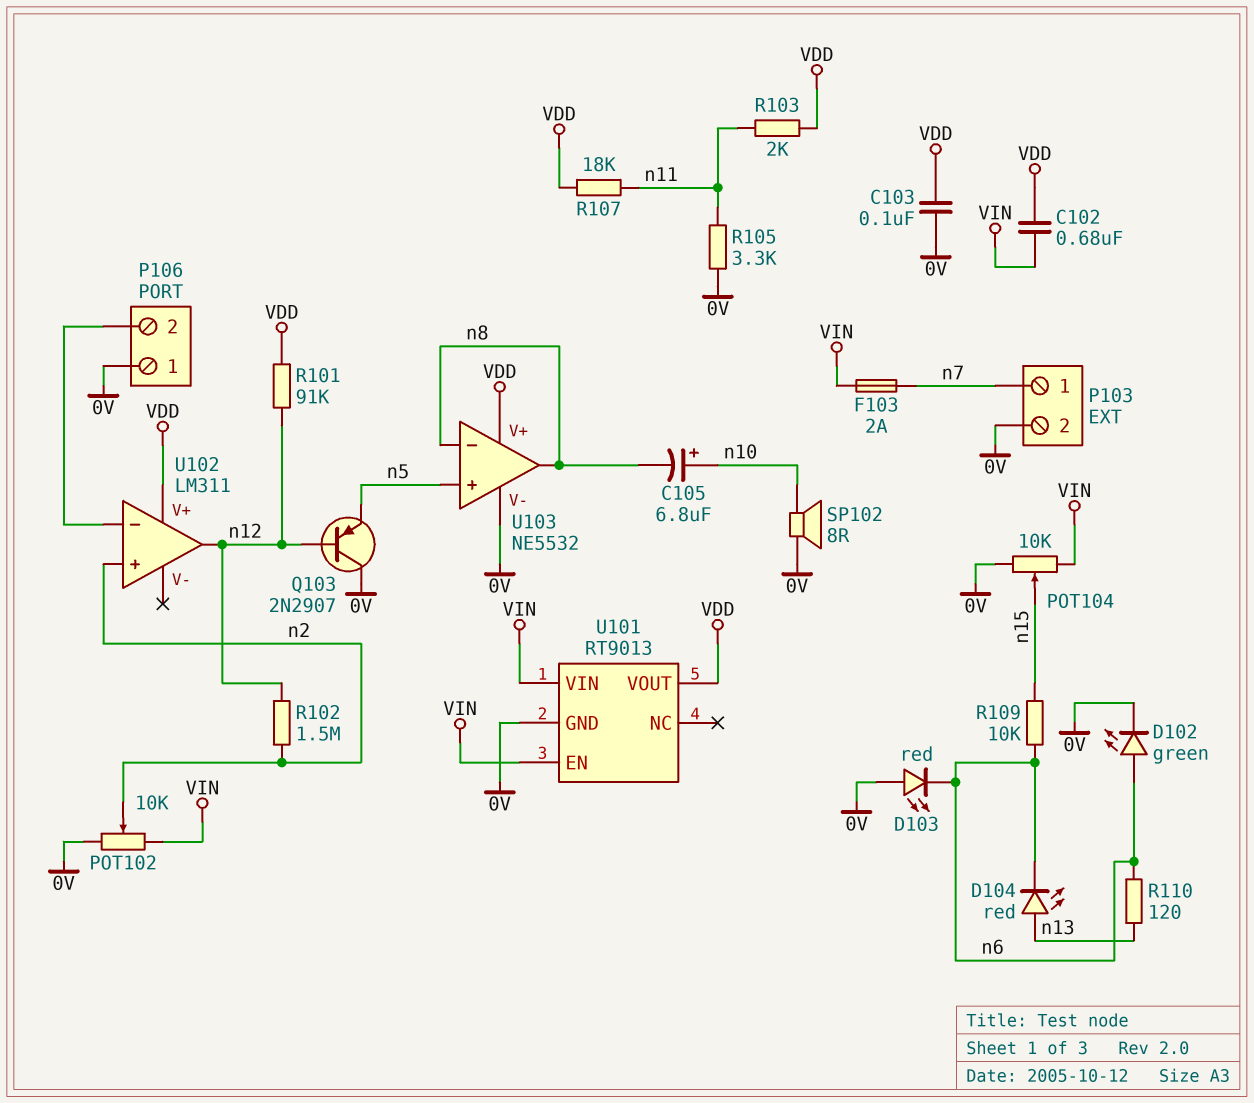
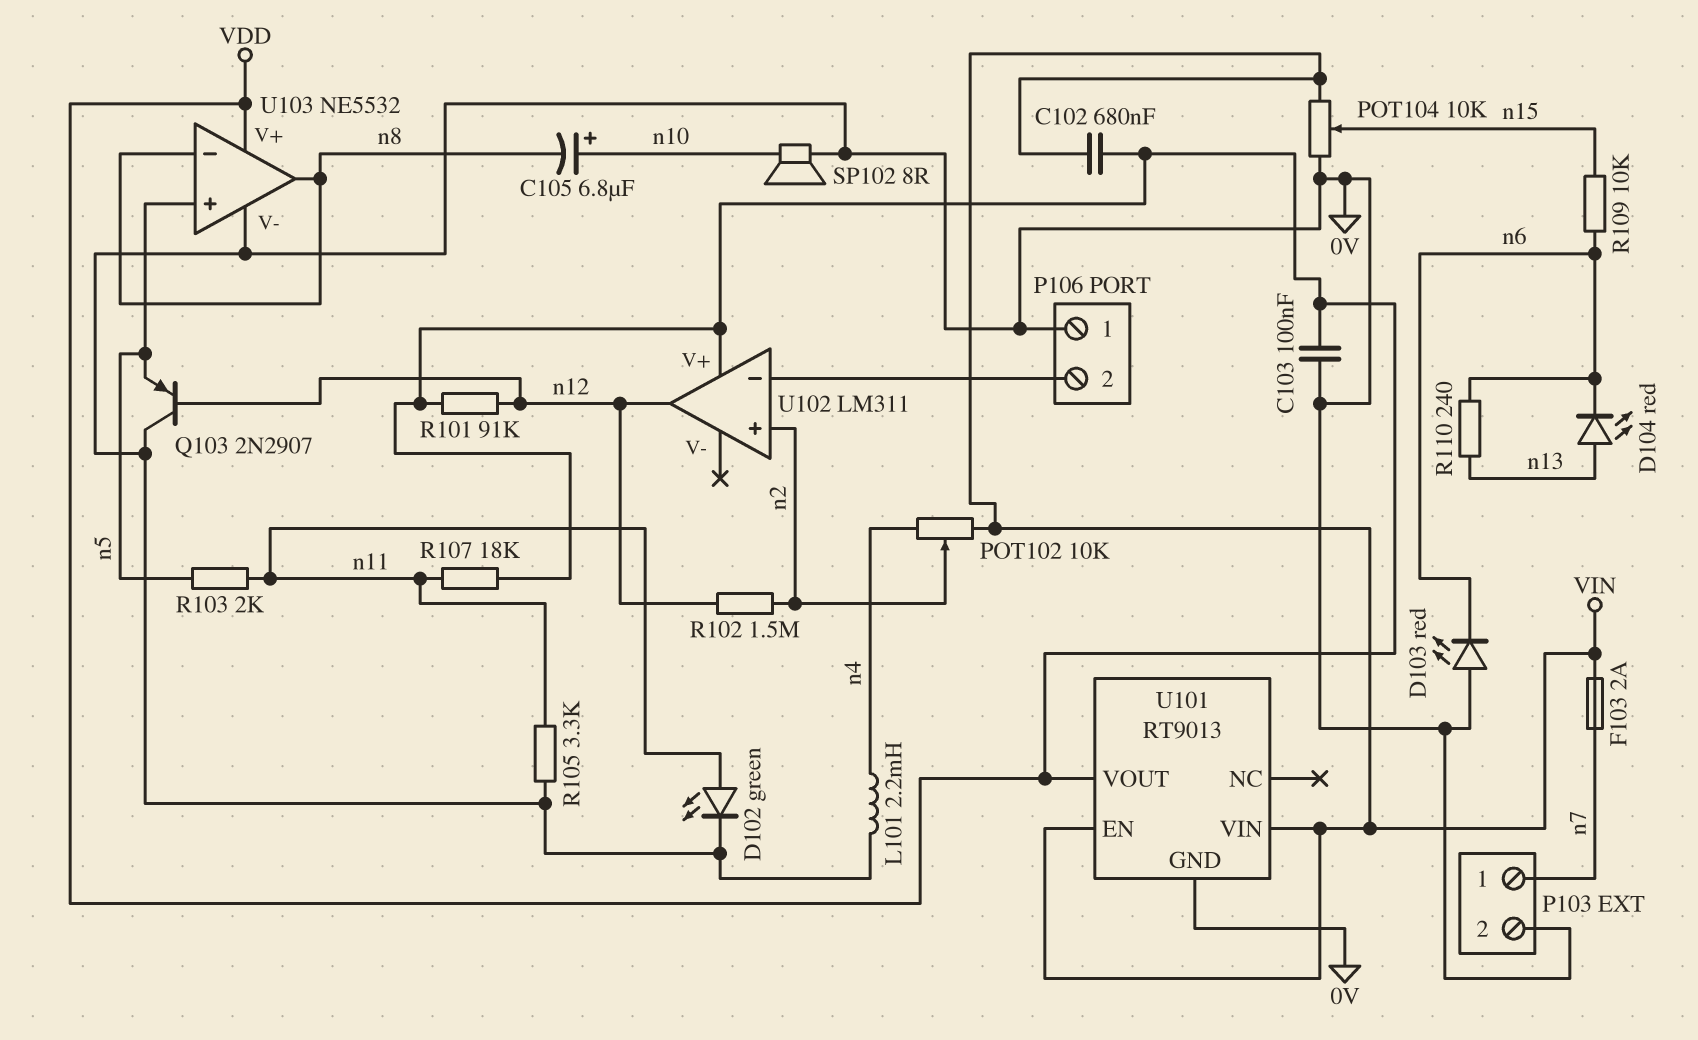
D102: LED green (A n6, K 0V) -> LED green (A n11, K 0V)
L101: none -> 2.2mH (0V, n4)
POT102: 10k (0V, VIN, wiper n2) -> 10k (VIN, n4, wiper n2)
R103: 2k (VDD, n11) -> 2k (n5, n11)
R110: 120 (n6, n13) -> 240 (n6, n13)

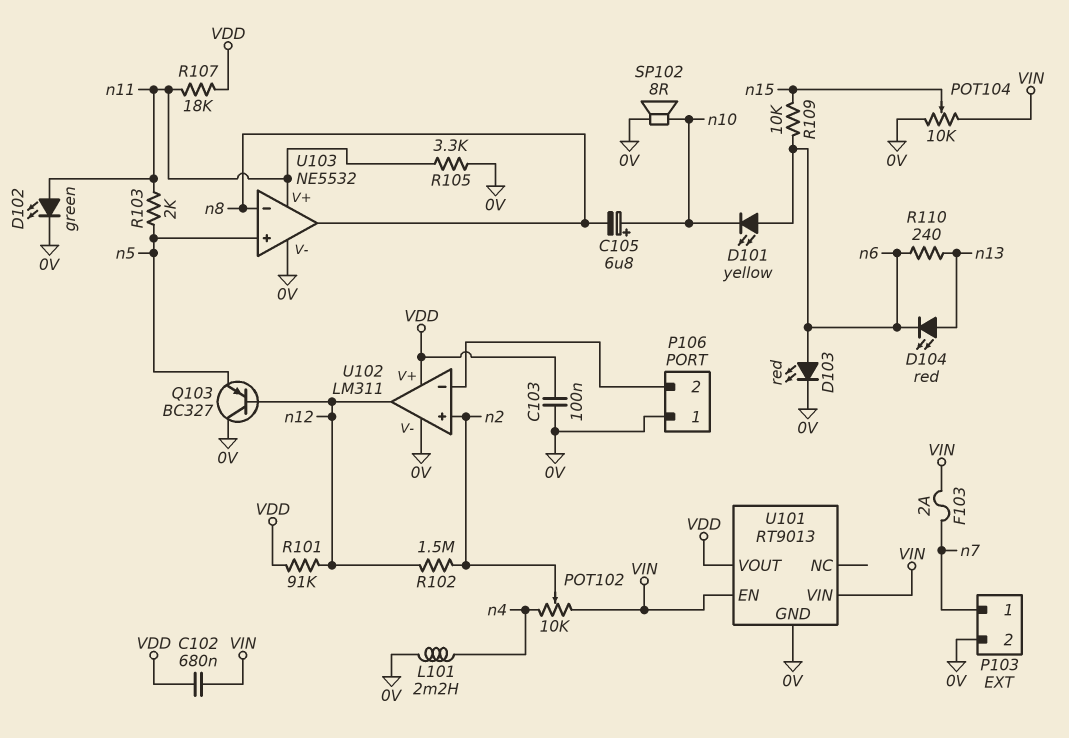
D101: none -> LED yellow (A n6, K n10)
D103: LED red (A 0V, K n6) -> LED red (A n6, K 0V)
Q103: PNP 2N2907 (B n12, C 0V, E n5) -> PNP BC327 (B n12, C 0V, E n5)
U102 pin V-: none -> 0V
U103 pin V+: VDD -> n11

